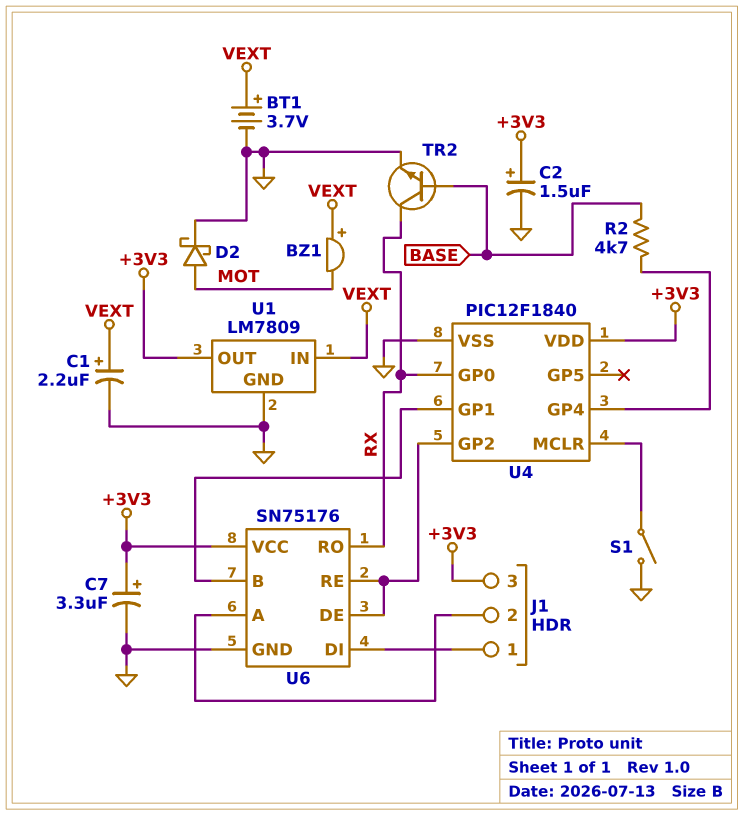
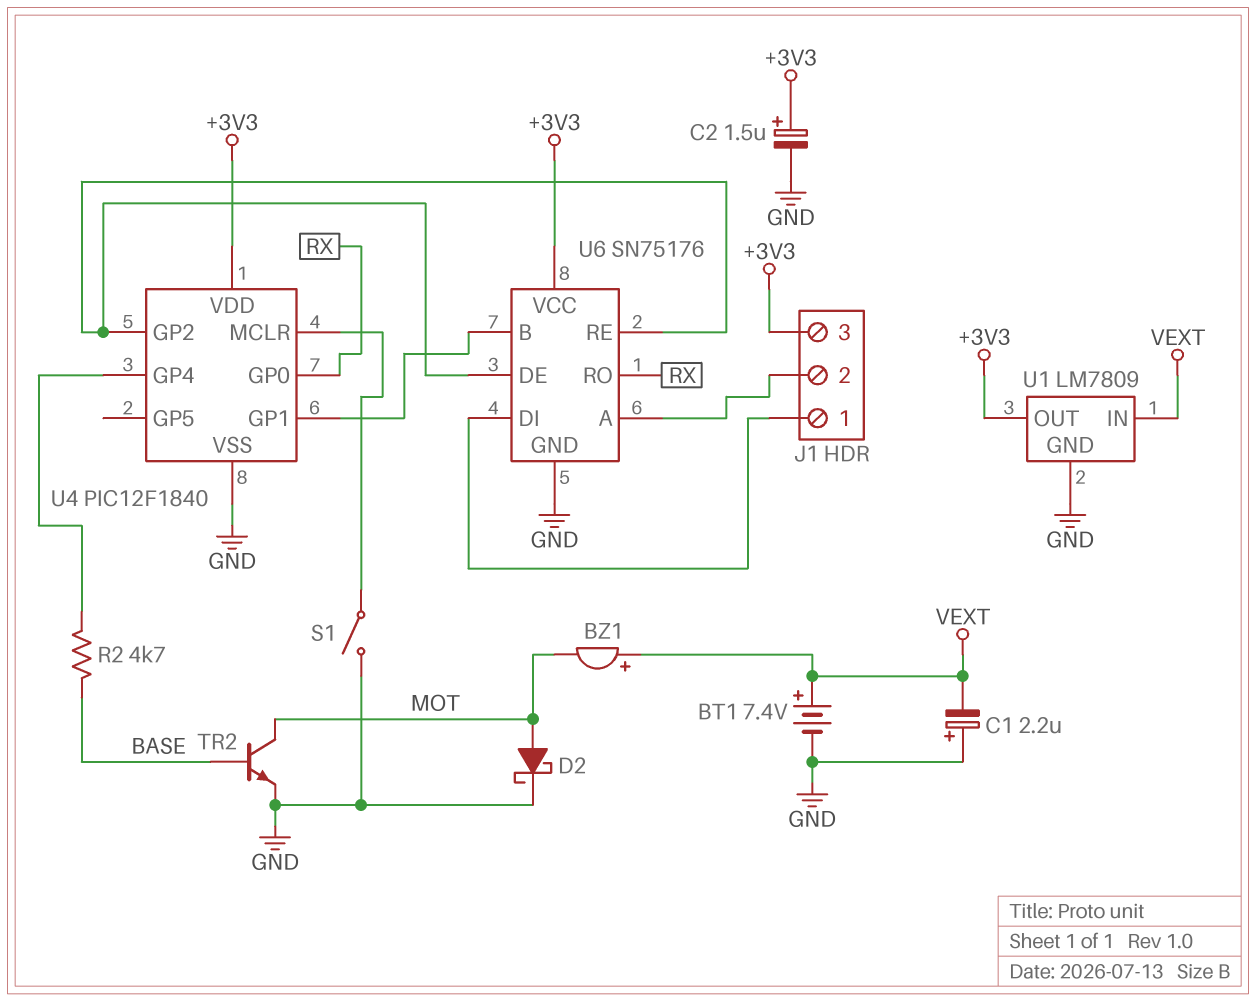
BT1: 3.7V (plus VEXT, minus GND) -> 7.4V (plus VEXT, minus GND)
C1: 2.2uF (plus VEXT, minus GND) -> 2.2uF (plus GND, minus VEXT)
C7: 3.3uF (plus +3V3, minus GND) -> none
TR2: NPN (B BASE, C RX, E GND) -> NPN (B BASE, C MOT, E GND)

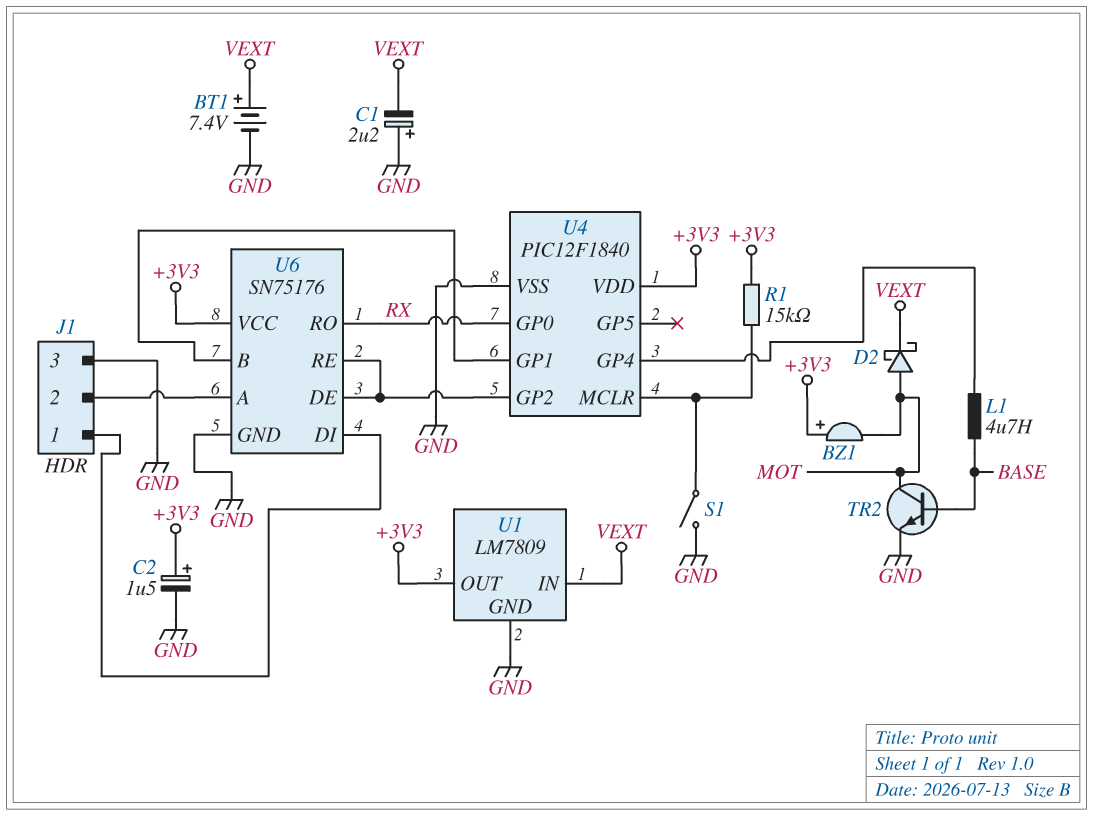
BZ1: buzzer (plus VEXT, minus MOT) -> buzzer (plus +3V3, minus MOT)
D2: schottky (A MOT, K GND) -> schottky (A MOT, K VEXT)
J1 pin 3: +3V3 -> GND
L1: none -> 4.7uH (BASE, U4/GP4)
R1: none -> 15k (+3V3, U4/MCLR)
R2: 4.7k (BASE, U4/GP4) -> none

